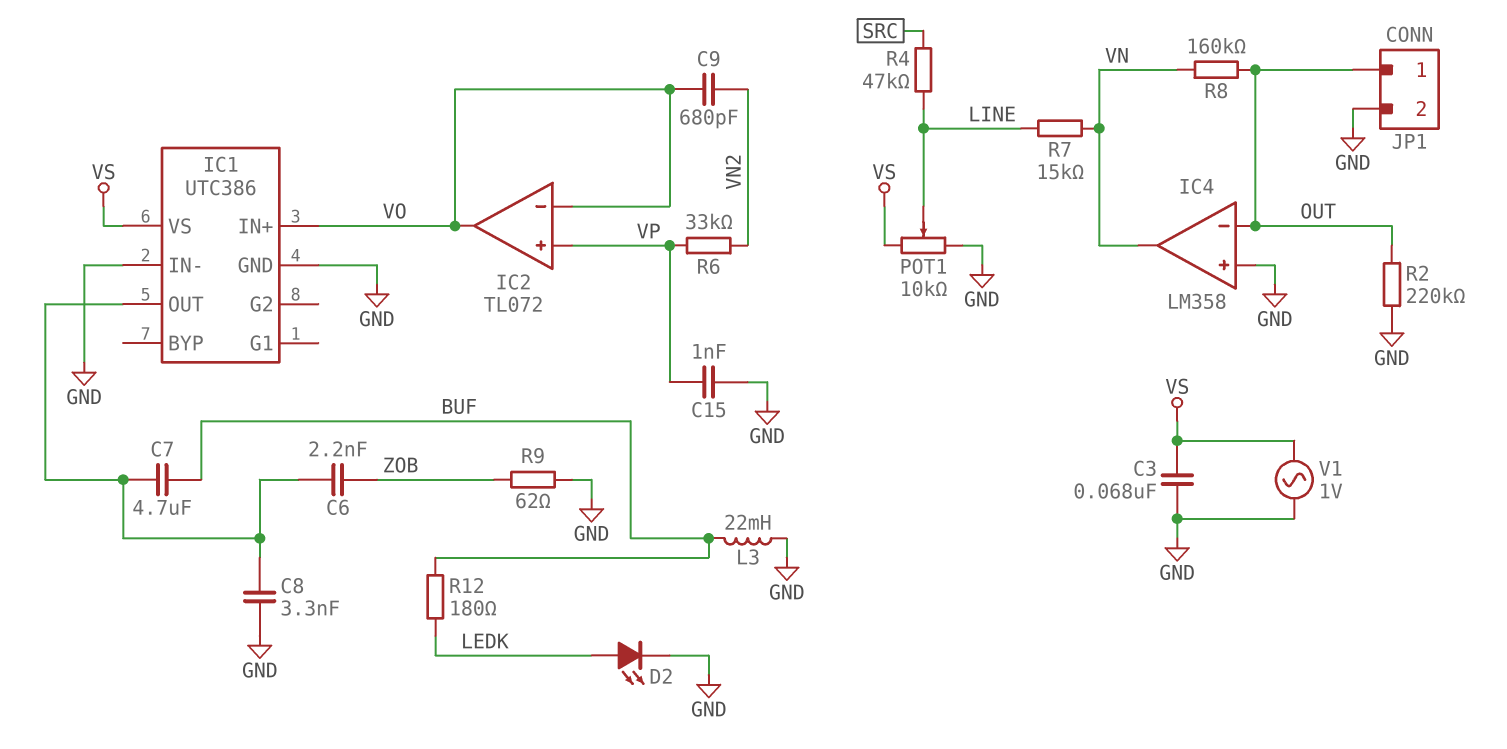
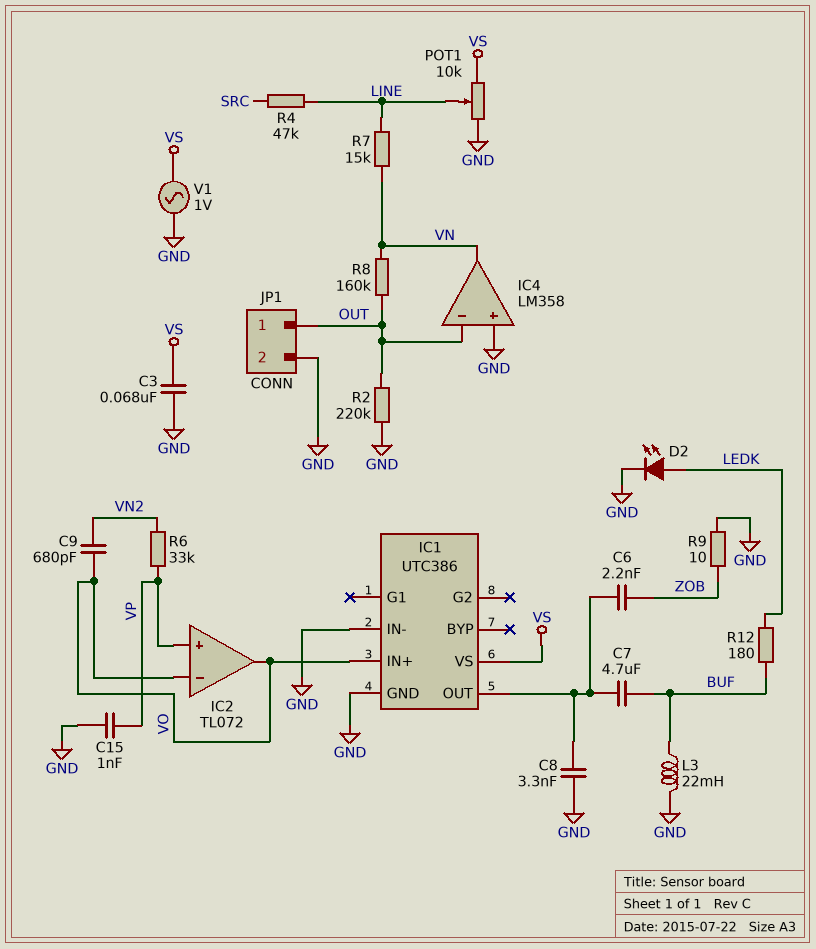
R9: 62 (GND, ZOB) -> 10 (GND, ZOB)

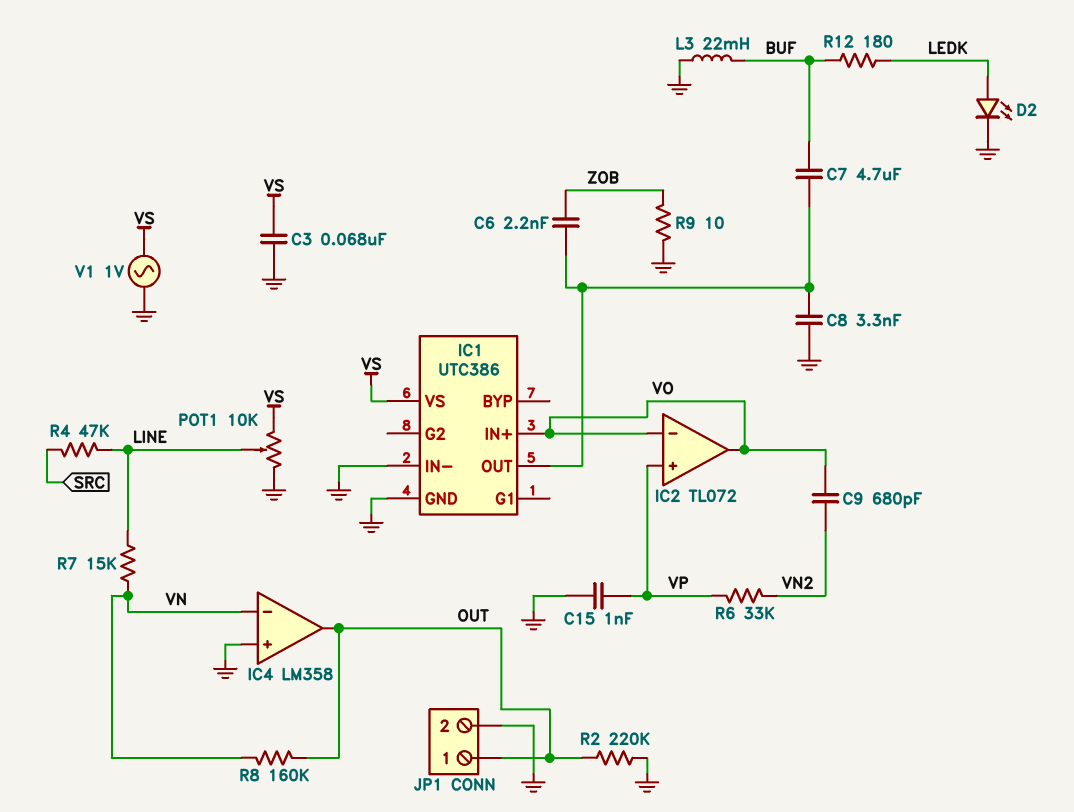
IC4 pin in-: OUT -> VN
IC4 pin out: VN -> OUT

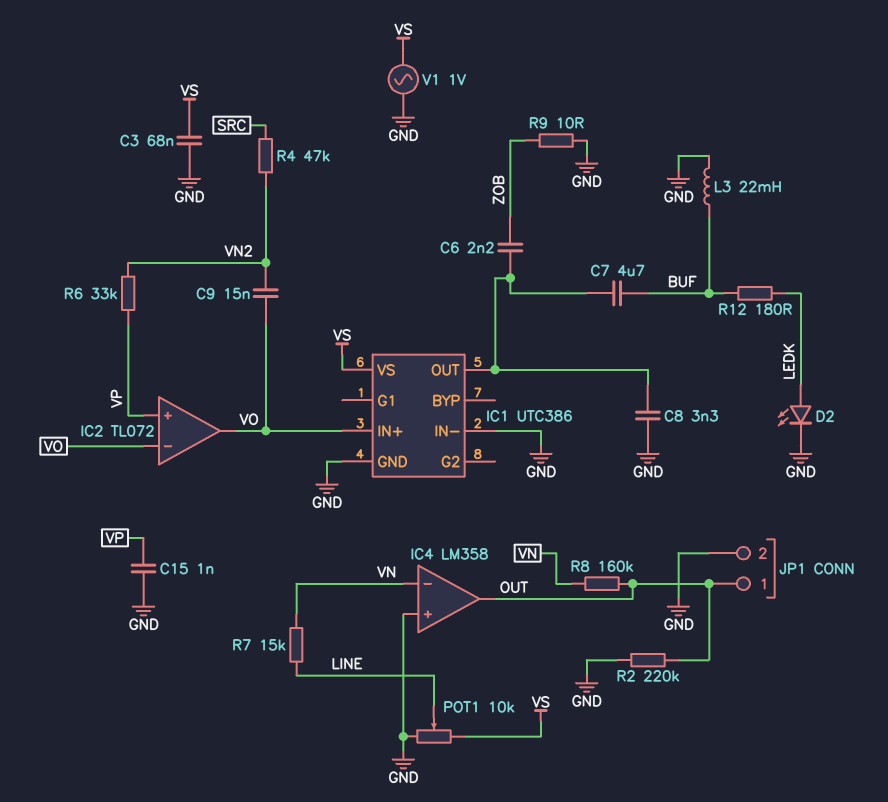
C9: 680pF (VN2, VO) -> 15nF (VN2, VO)
R4: 47k (LINE, SRC) -> 47k (SRC, VN2)

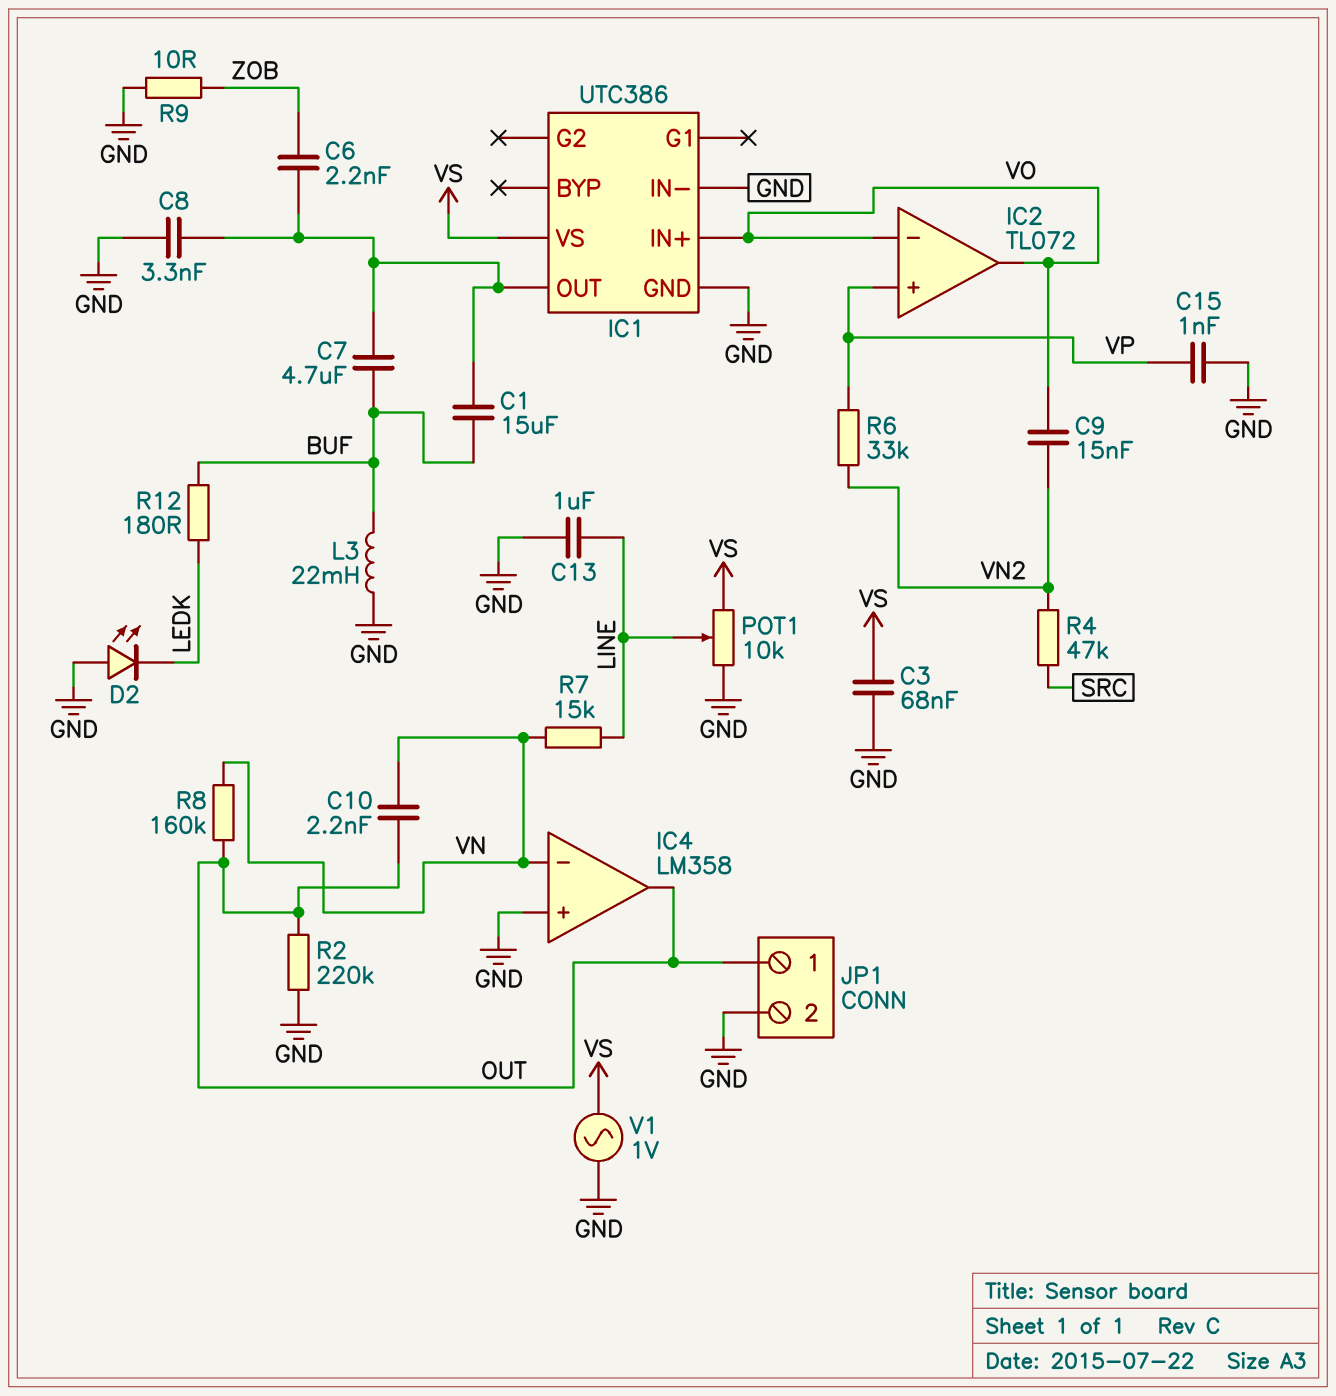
C1: none -> 15uF (BUF, IC1/OUT)
C10: none -> 2.2nF (OUT, VN)
C13: none -> 1uF (GND, LINE)
D2: LED (A LEDK, K GND) -> LED (A GND, K LEDK)

